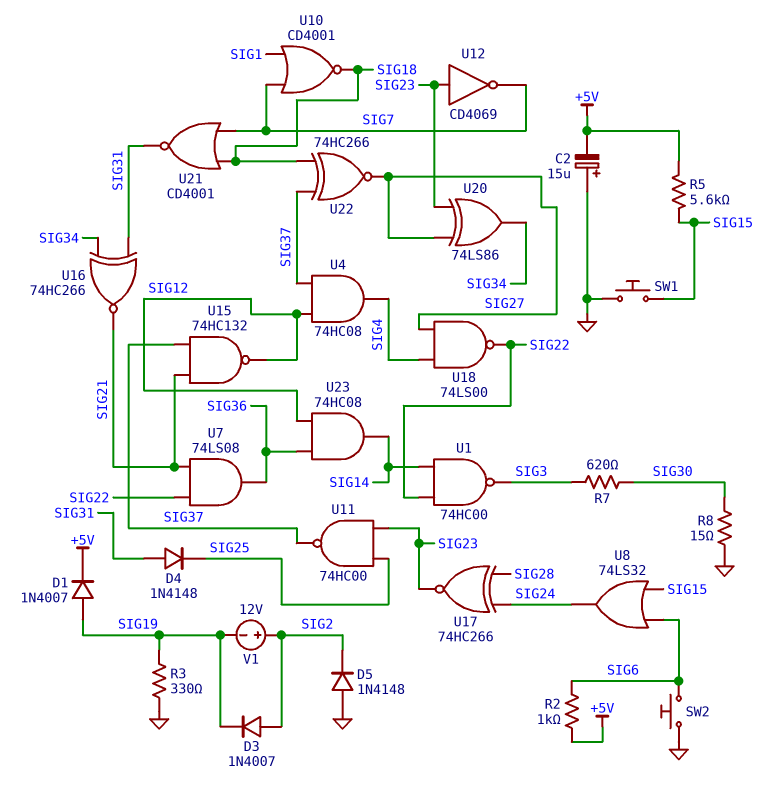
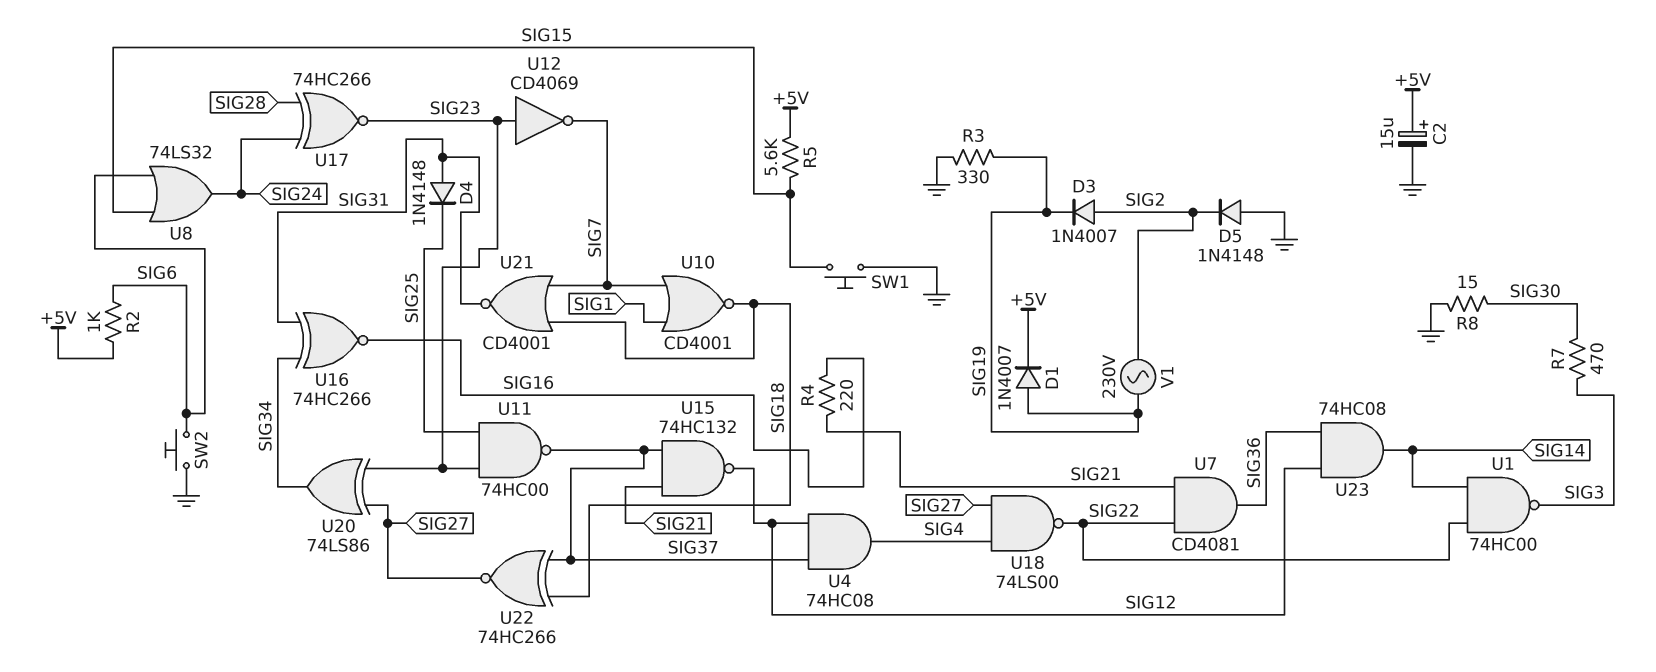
C2: 15uF (plus GND, minus +5V) -> 15uF (plus +5V, minus GND)
R4: none -> 220 (SIG16, SIG21)
R7: 620 (SIG3, SIG30) -> 470 (SIG3, SIG30)
U7: AND 74LS08 (in SIG21, in SIG22, out SIG36) -> AND CD4081 (in SIG21, in SIG22, out SIG36)
U16: XNOR 74HC266 (in SIG31, in SIG34, out SIG21) -> XNOR 74HC266 (in SIG31, in SIG34, out SIG16)
V1: 12V (plus SIG2, minus SIG19) -> AC 230V (SIG2, SIG19)

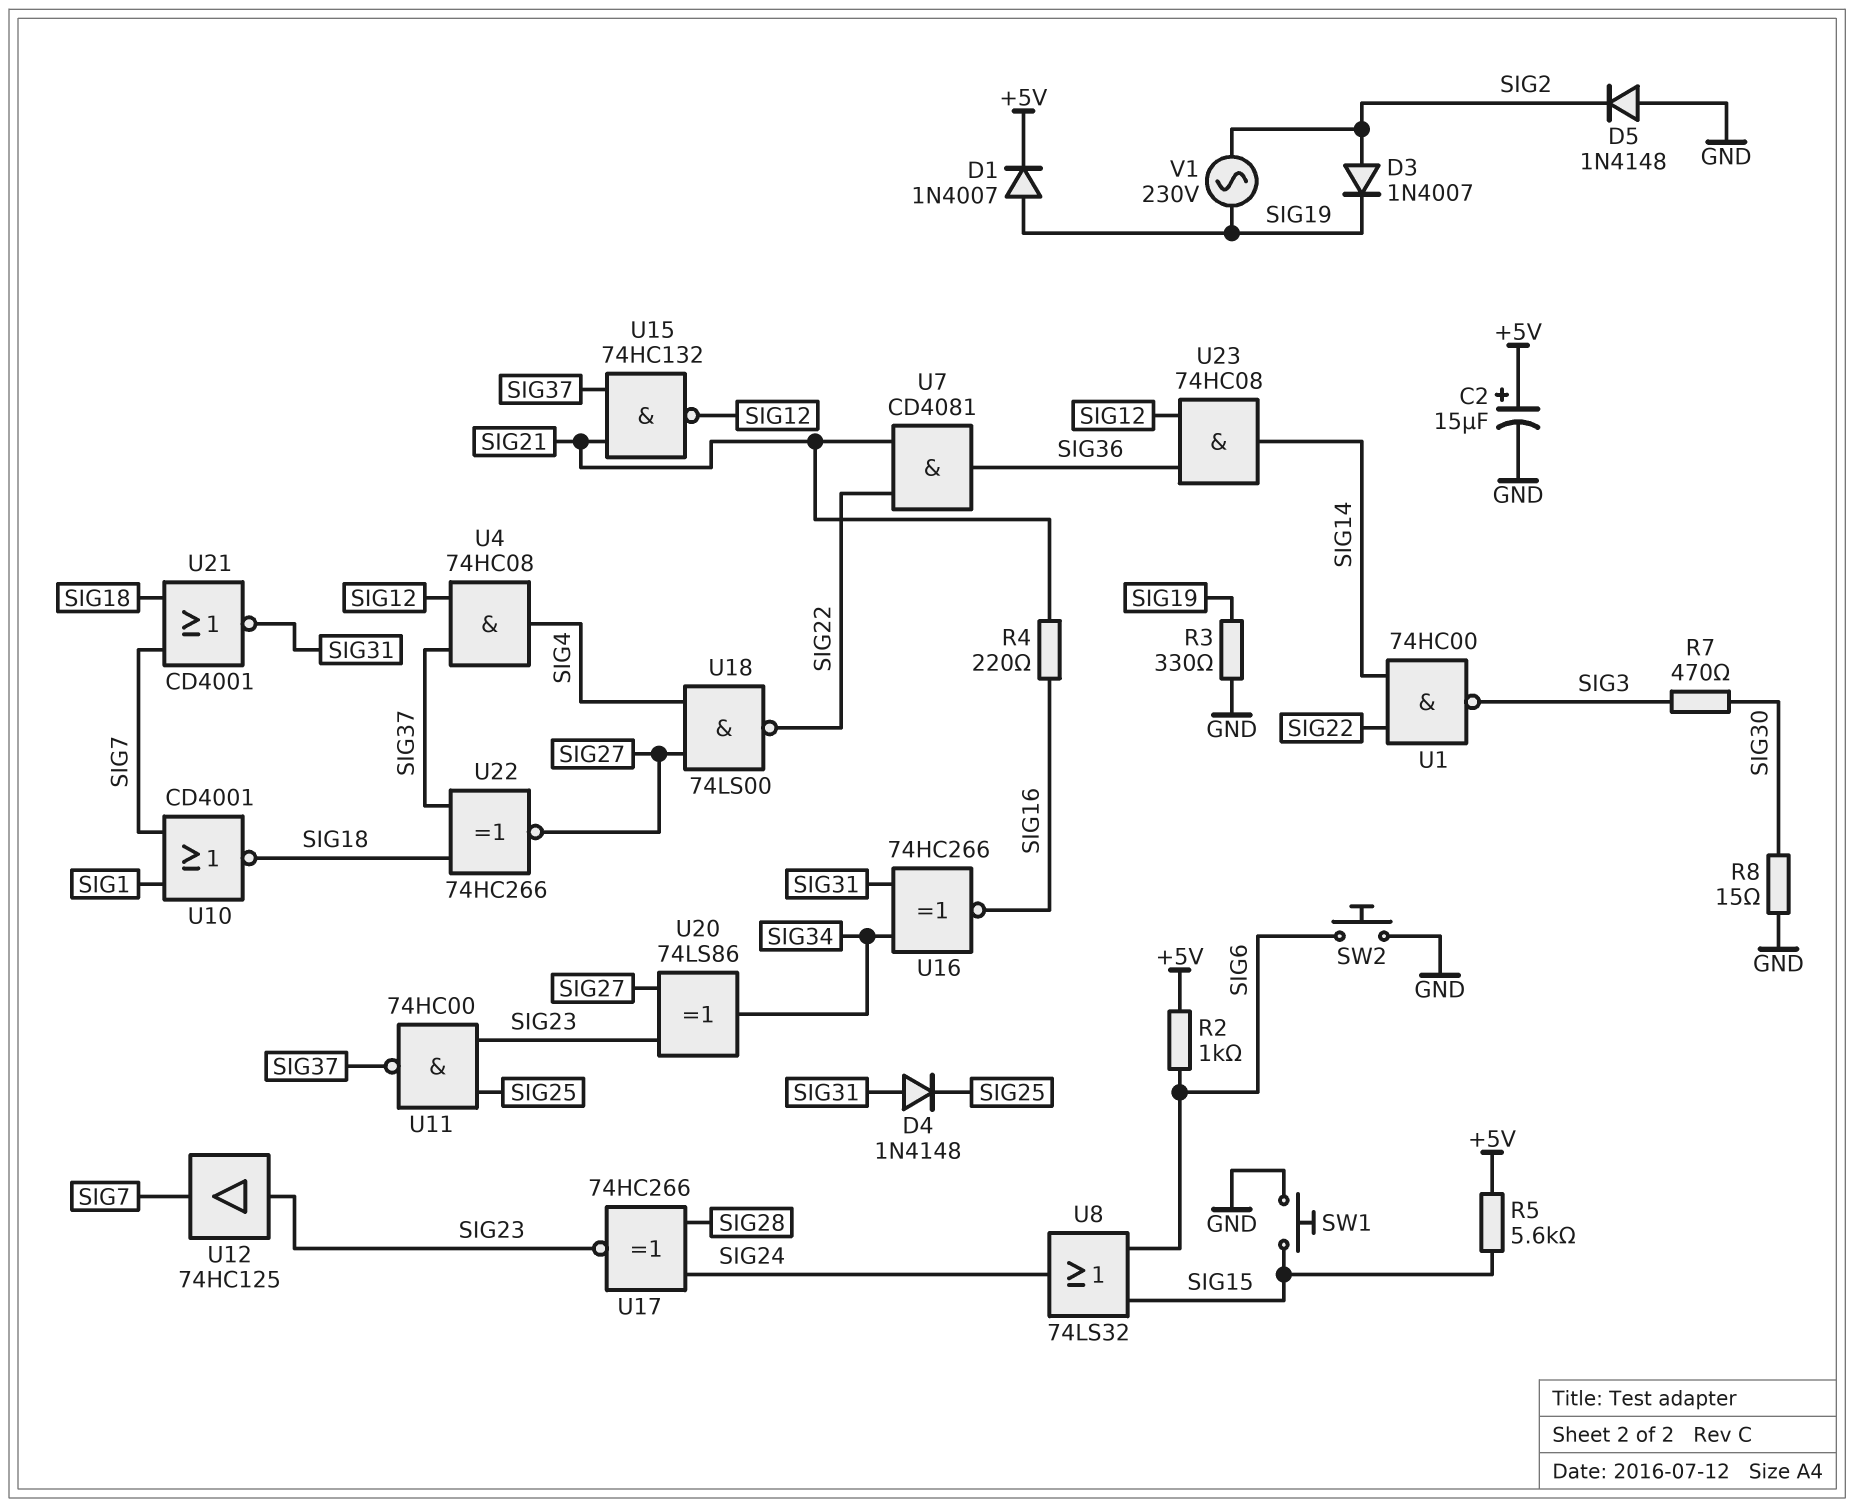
U12: NOT CD4069 (in SIG23, out SIG7) -> buffer 74HC125 (in SIG23, out SIG7)

